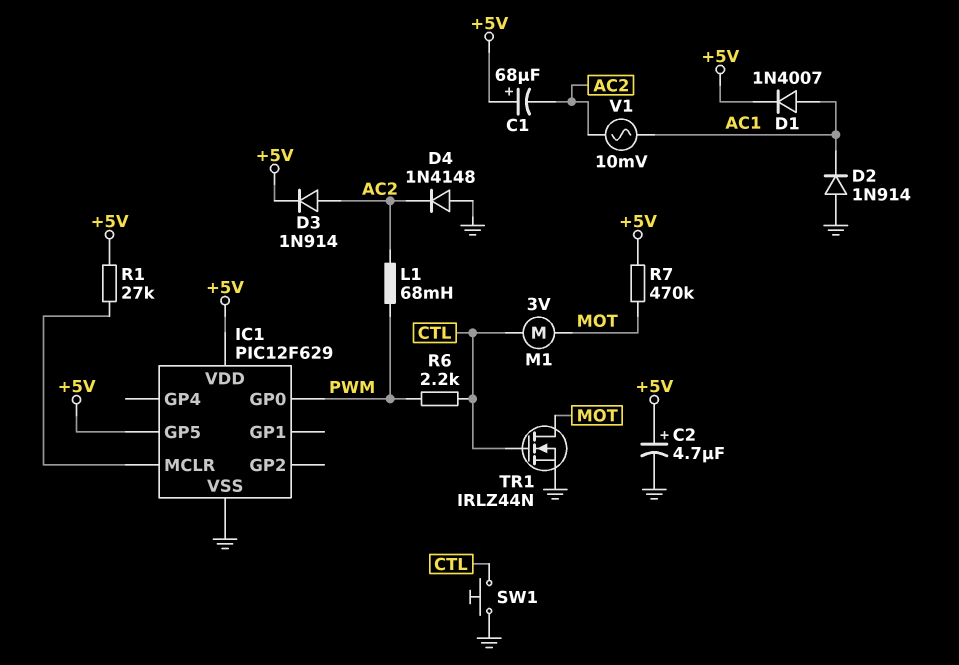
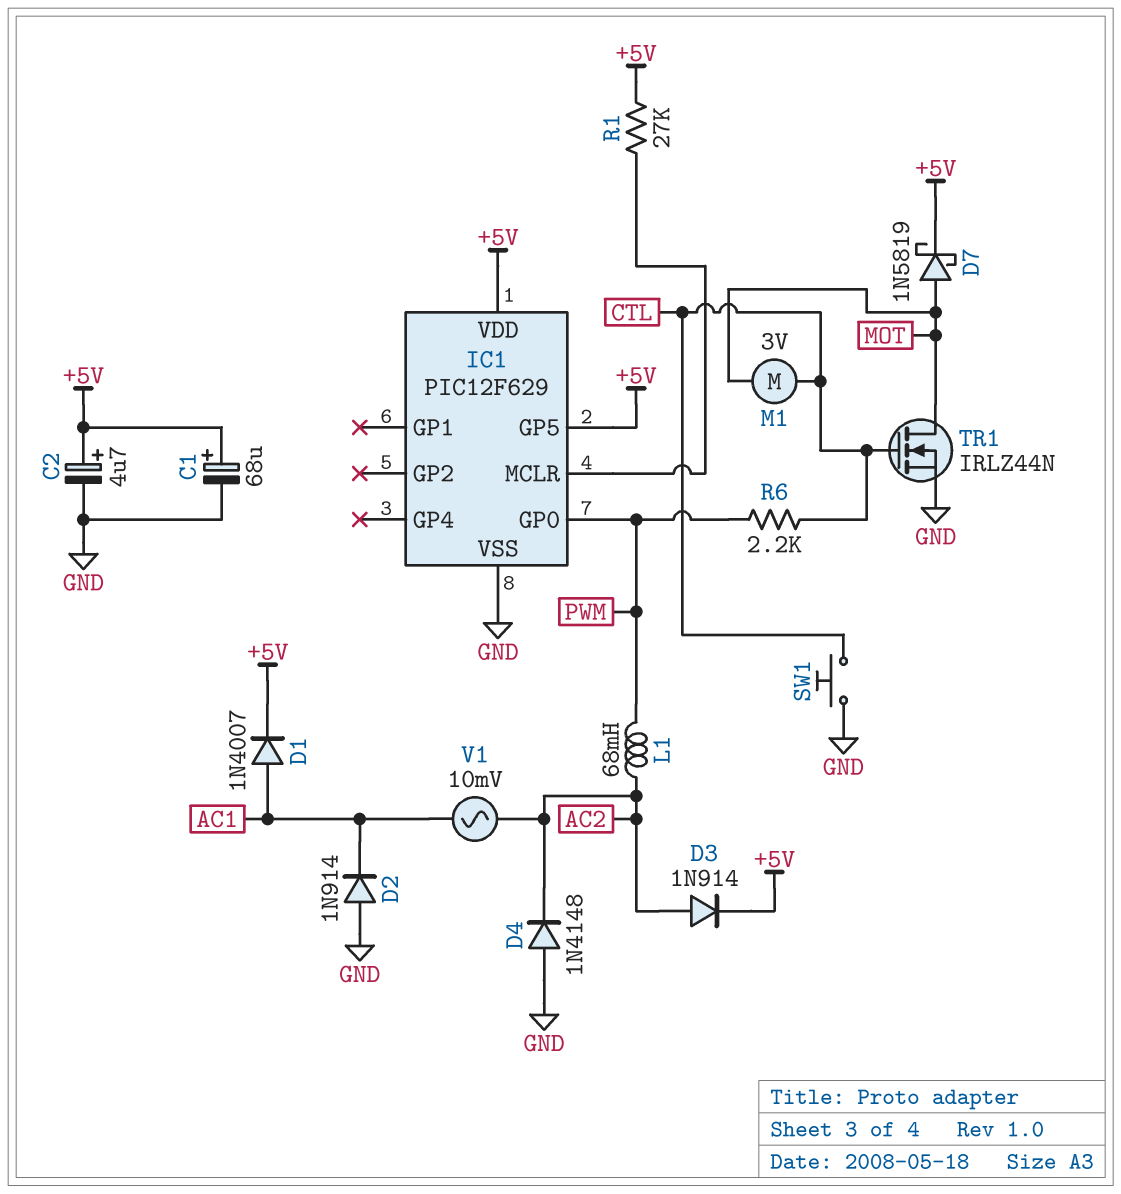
C1: 68uF (plus +5V, minus AC2) -> 68uF (plus +5V, minus GND)
D7: none -> schottky 1N5819 (A MOT, K +5V)
R7: 470k (+5V, MOT) -> none

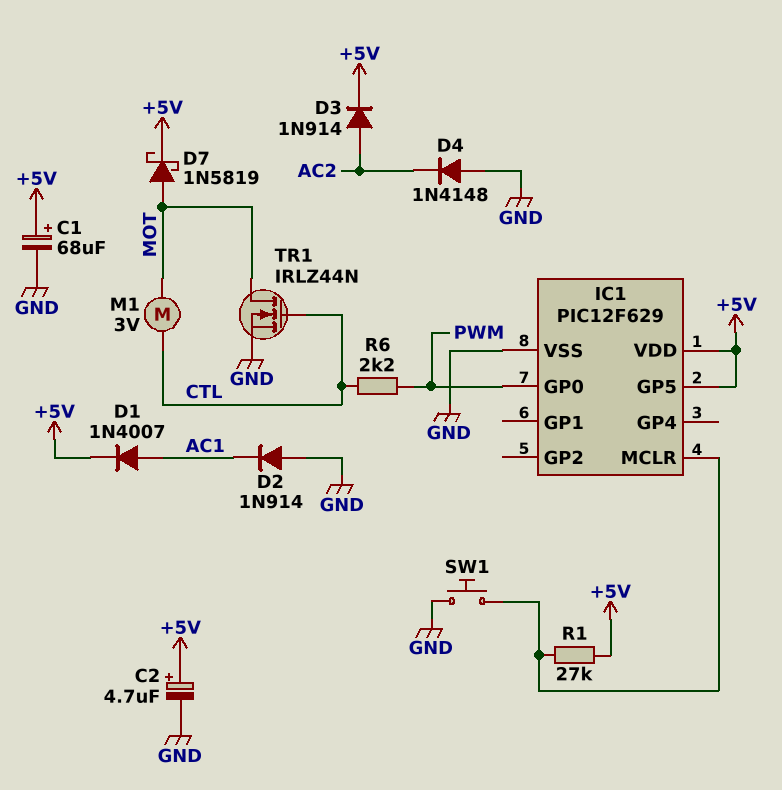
L1: 68mH (AC2, PWM) -> none
SW1: button (CTL, GND) -> button (GND, IC1/MCLR)
V1: AC 10mV (AC1, AC2) -> none

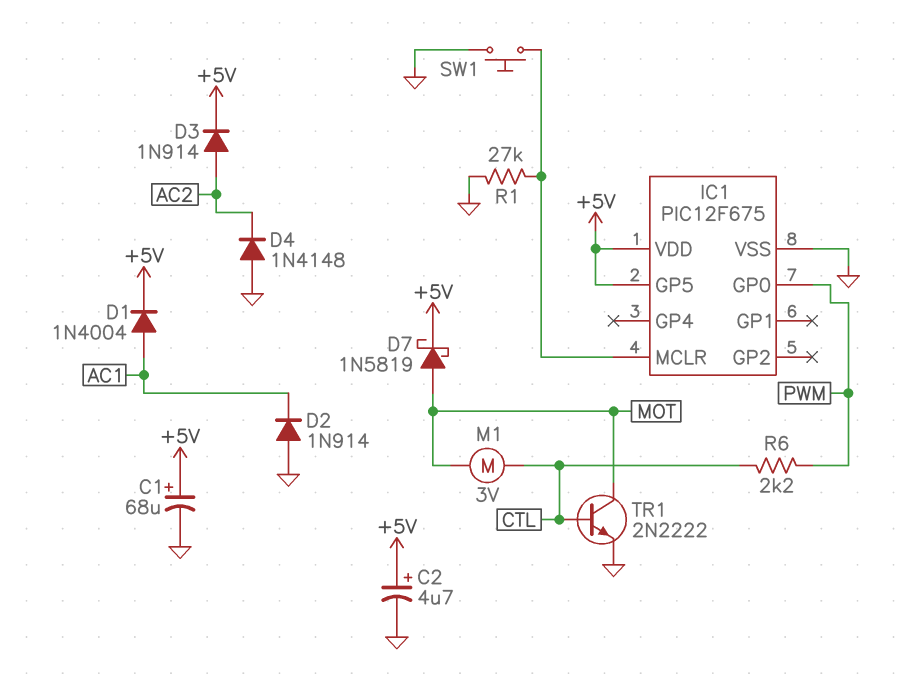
D1: diode 1N4007 (A AC1, K +5V) -> diode 1N4004 (A AC1, K +5V)
IC1: PIC12F629 -> PIC12F675
R1: 27k (+5V, IC1/MCLR) -> 27k (GND, IC1/MCLR)
TR1: NMOS IRLZ44N (G CTL, D MOT, S GND) -> NPN 2N2222 (B CTL, C MOT, E GND)

